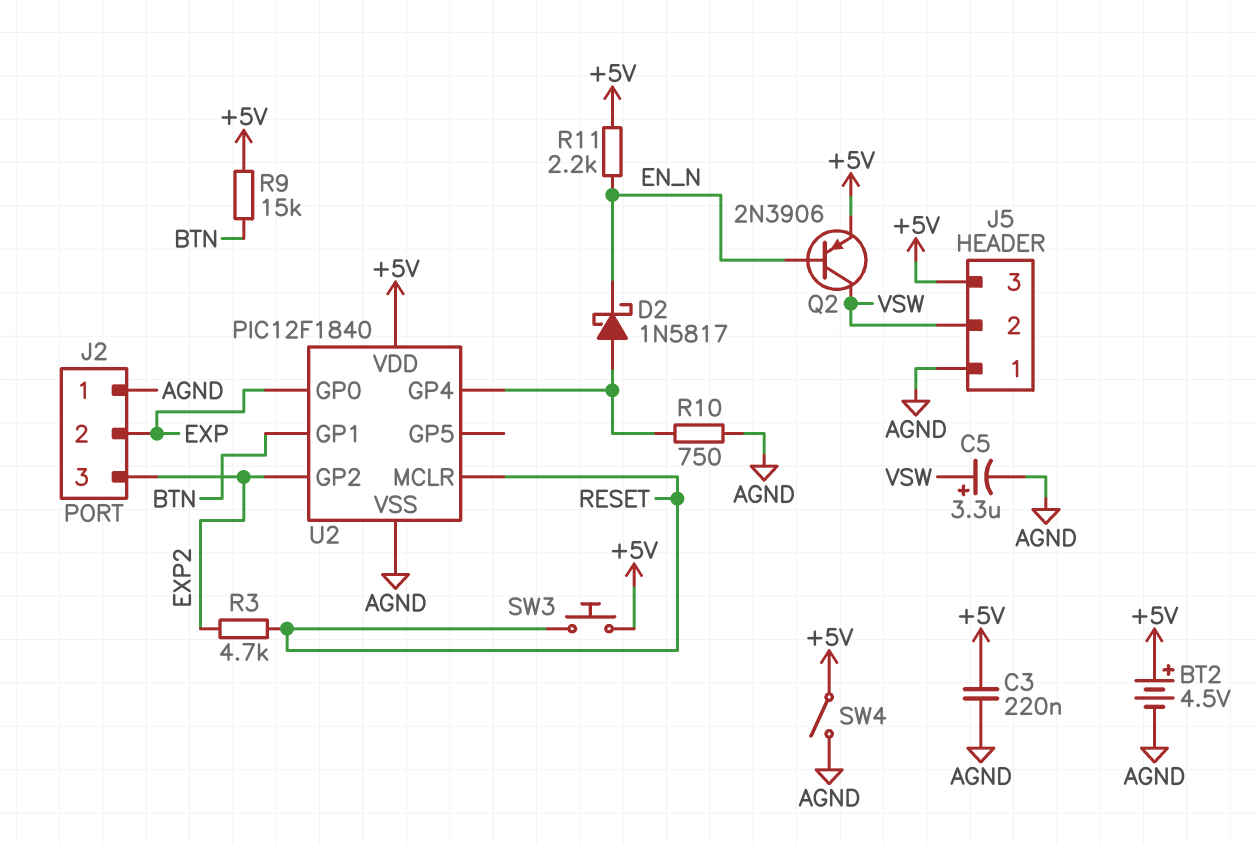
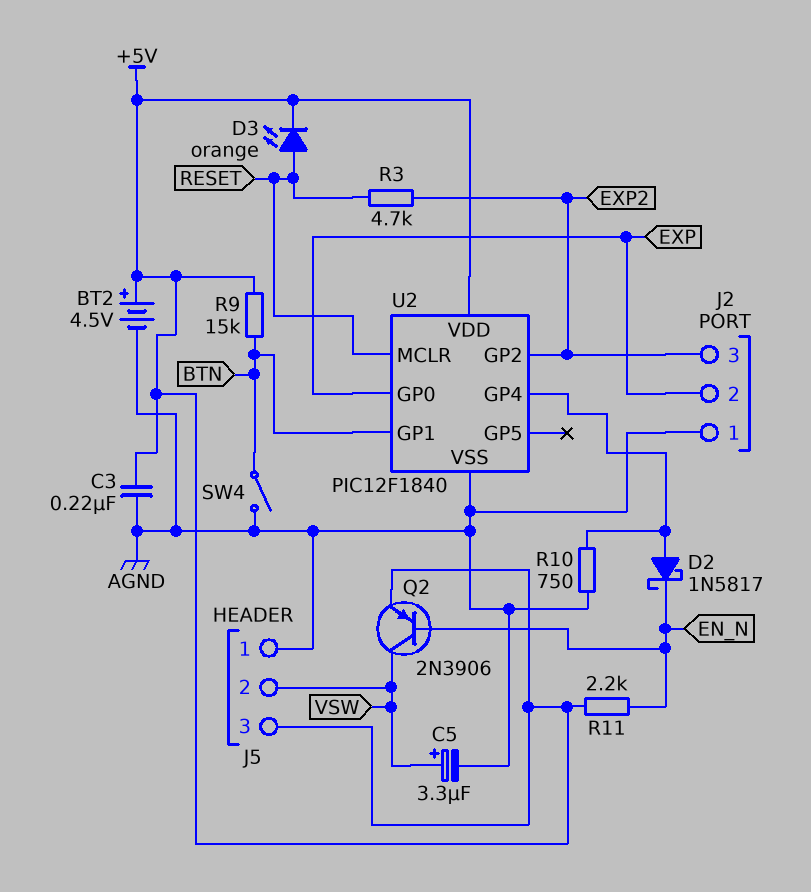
D3: none -> LED orange (A RESET, K +5V)
SW3: button (+5V, RESET) -> none
SW4: switch (+5V, AGND) -> switch (AGND, BTN)

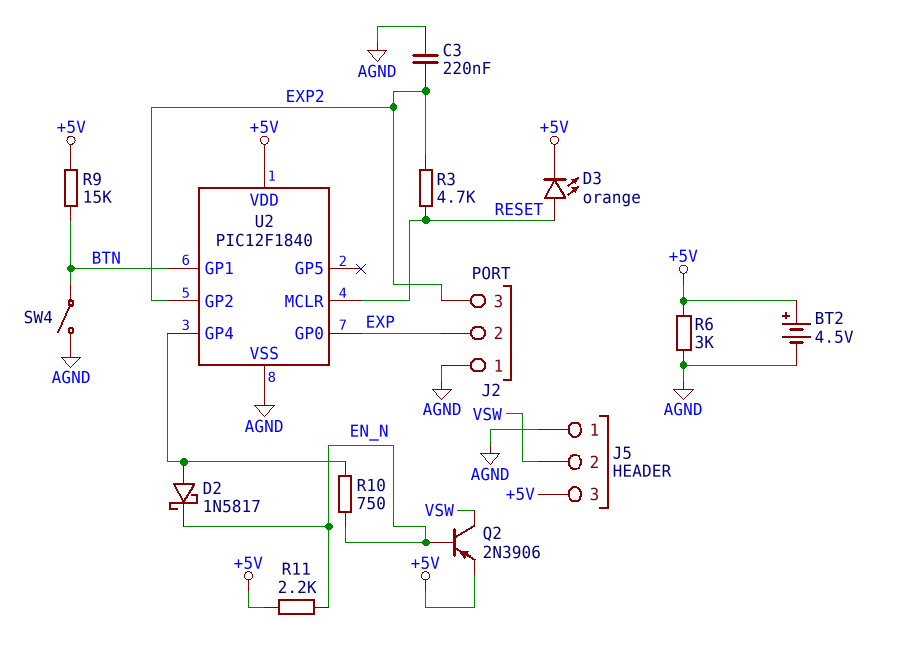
C3: 220nF (+5V, AGND) -> 220nF (AGND, EXP2)
C5: 3.3uF (plus VSW, minus AGND) -> none
R6: none -> 3k (+5V, AGND)
R10: 750 (AGND, U2/GP4) -> 750 (EN_N, U2/GP4)

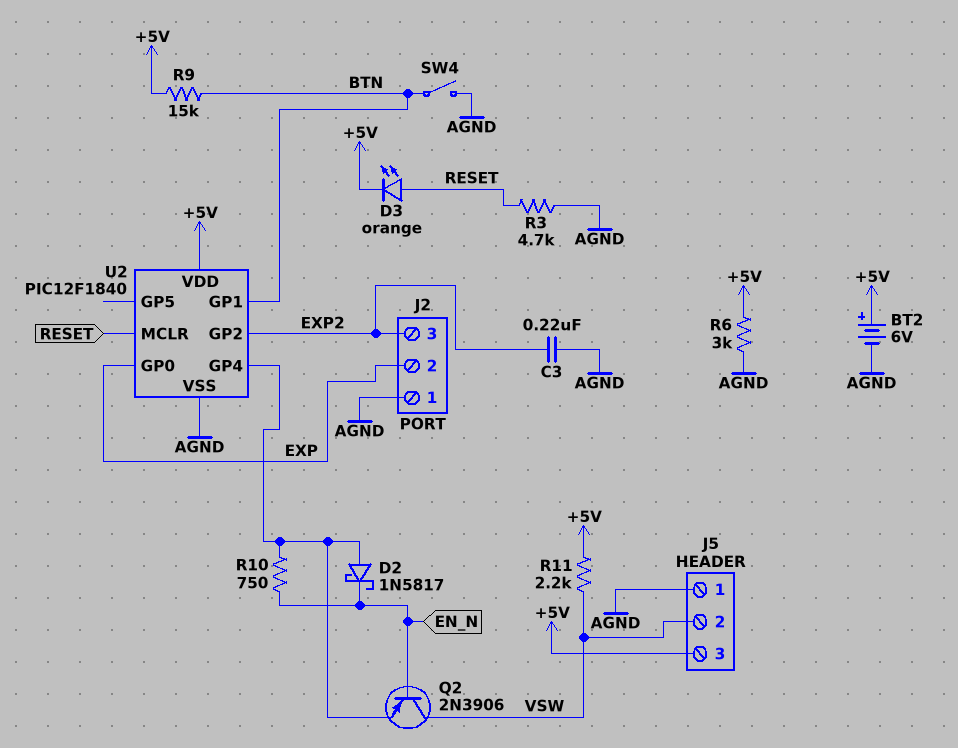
BT2: 4.5V (plus +5V, minus AGND) -> 6V (plus +5V, minus AGND)
Q2: PNP 2N3906 (B EN_N, C VSW, E +5V) -> PNP 2N3906 (B EN_N, C VSW, E U2/GP4)
R3: 4.7k (EXP2, RESET) -> 4.7k (AGND, RESET)
R11: 2.2k (+5V, EN_N) -> 2.2k (+5V, VSW)

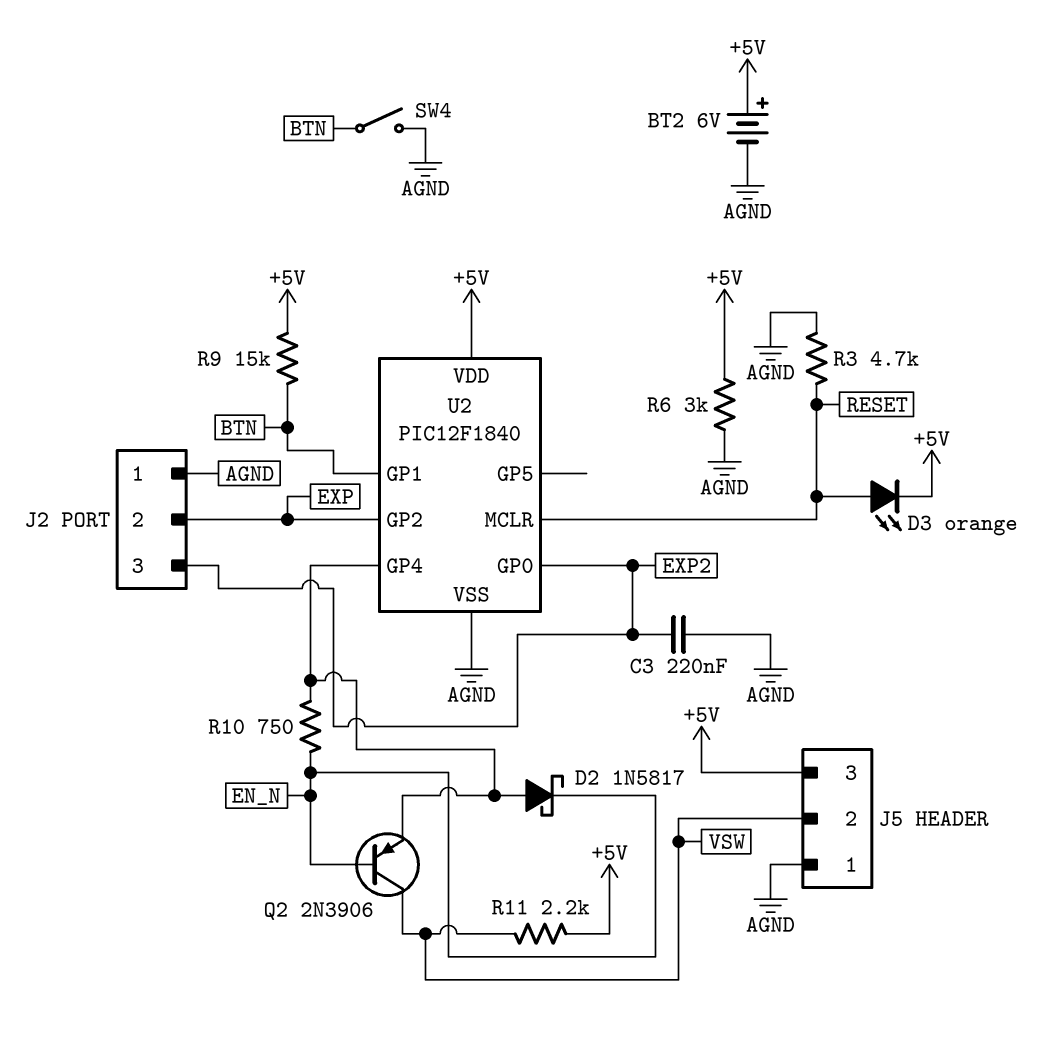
U2 pin GP0: EXP -> EXP2
U2 pin GP2: EXP2 -> EXP

